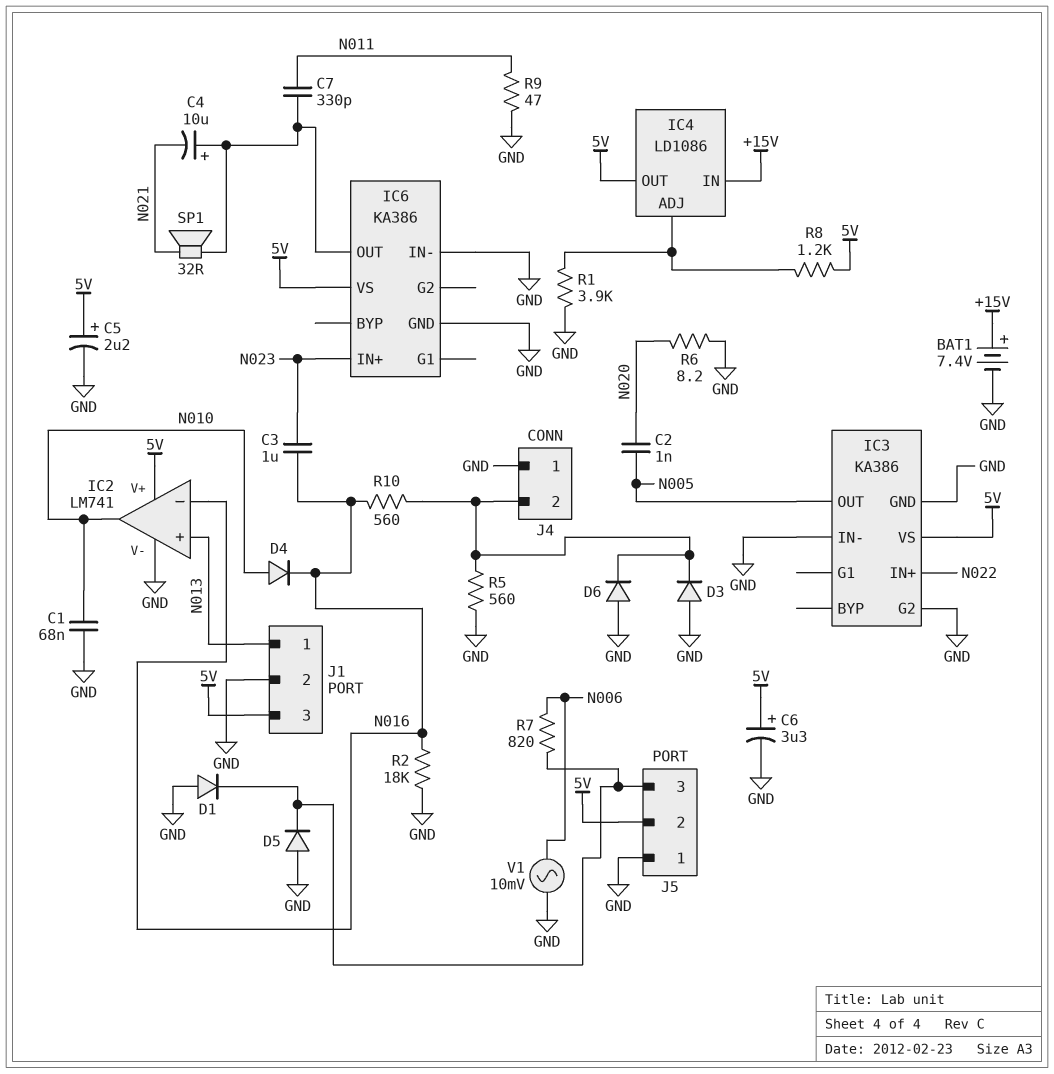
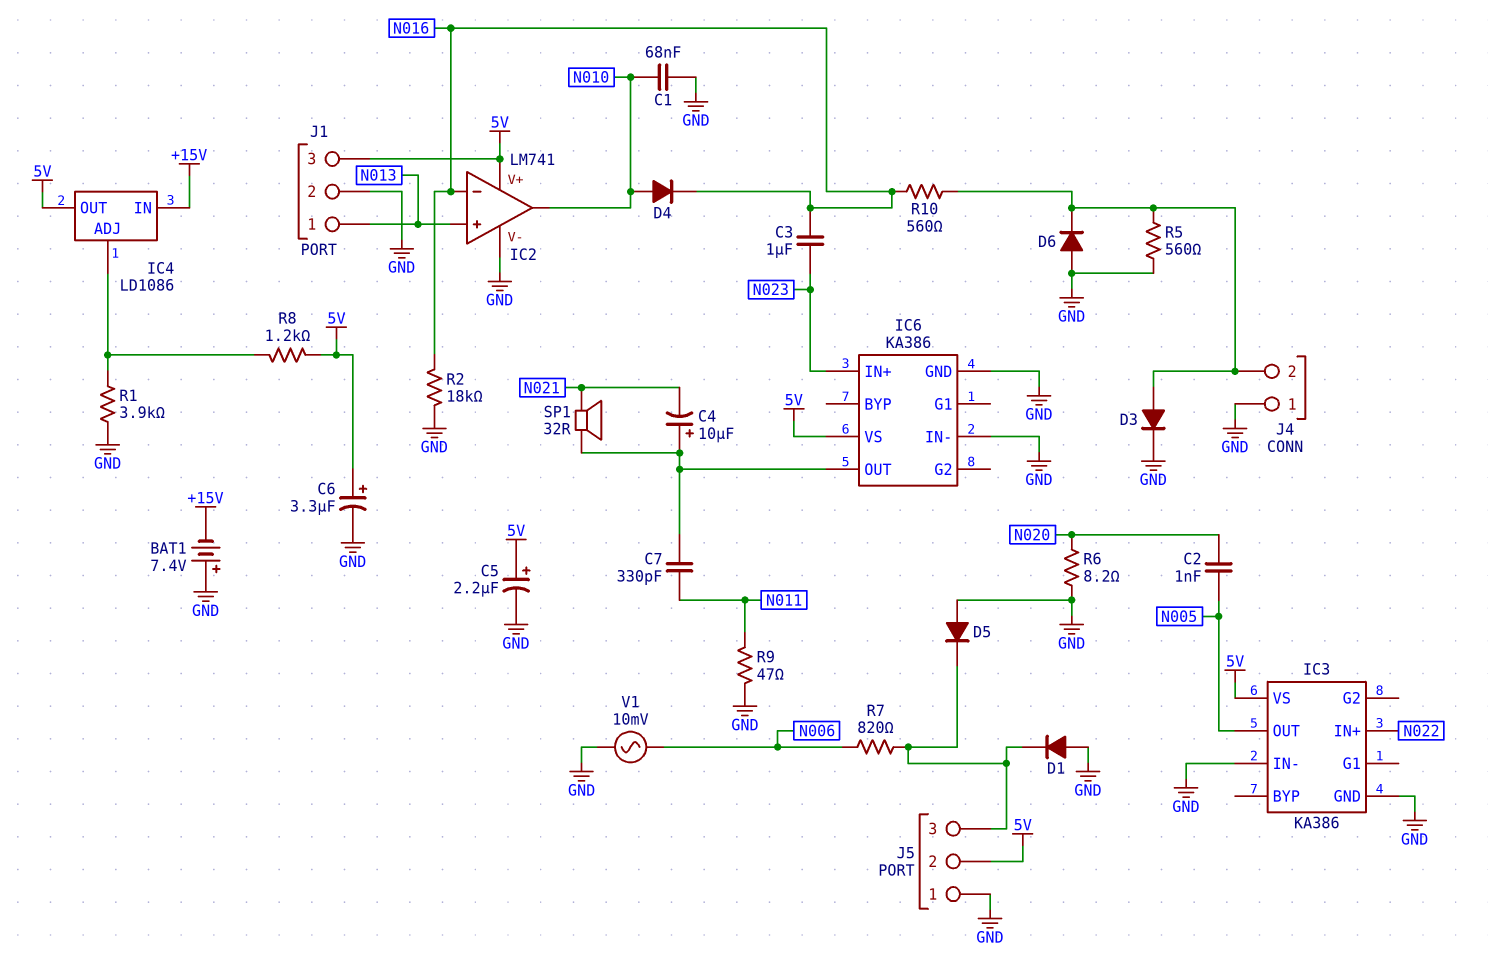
BAT1: 7.4V (plus +15V, minus GND) -> 7.4V (plus GND, minus +15V)
D3: diode (A GND, K J4/2) -> diode (A J4/2, K GND)
IC3 pin G2: GND -> none

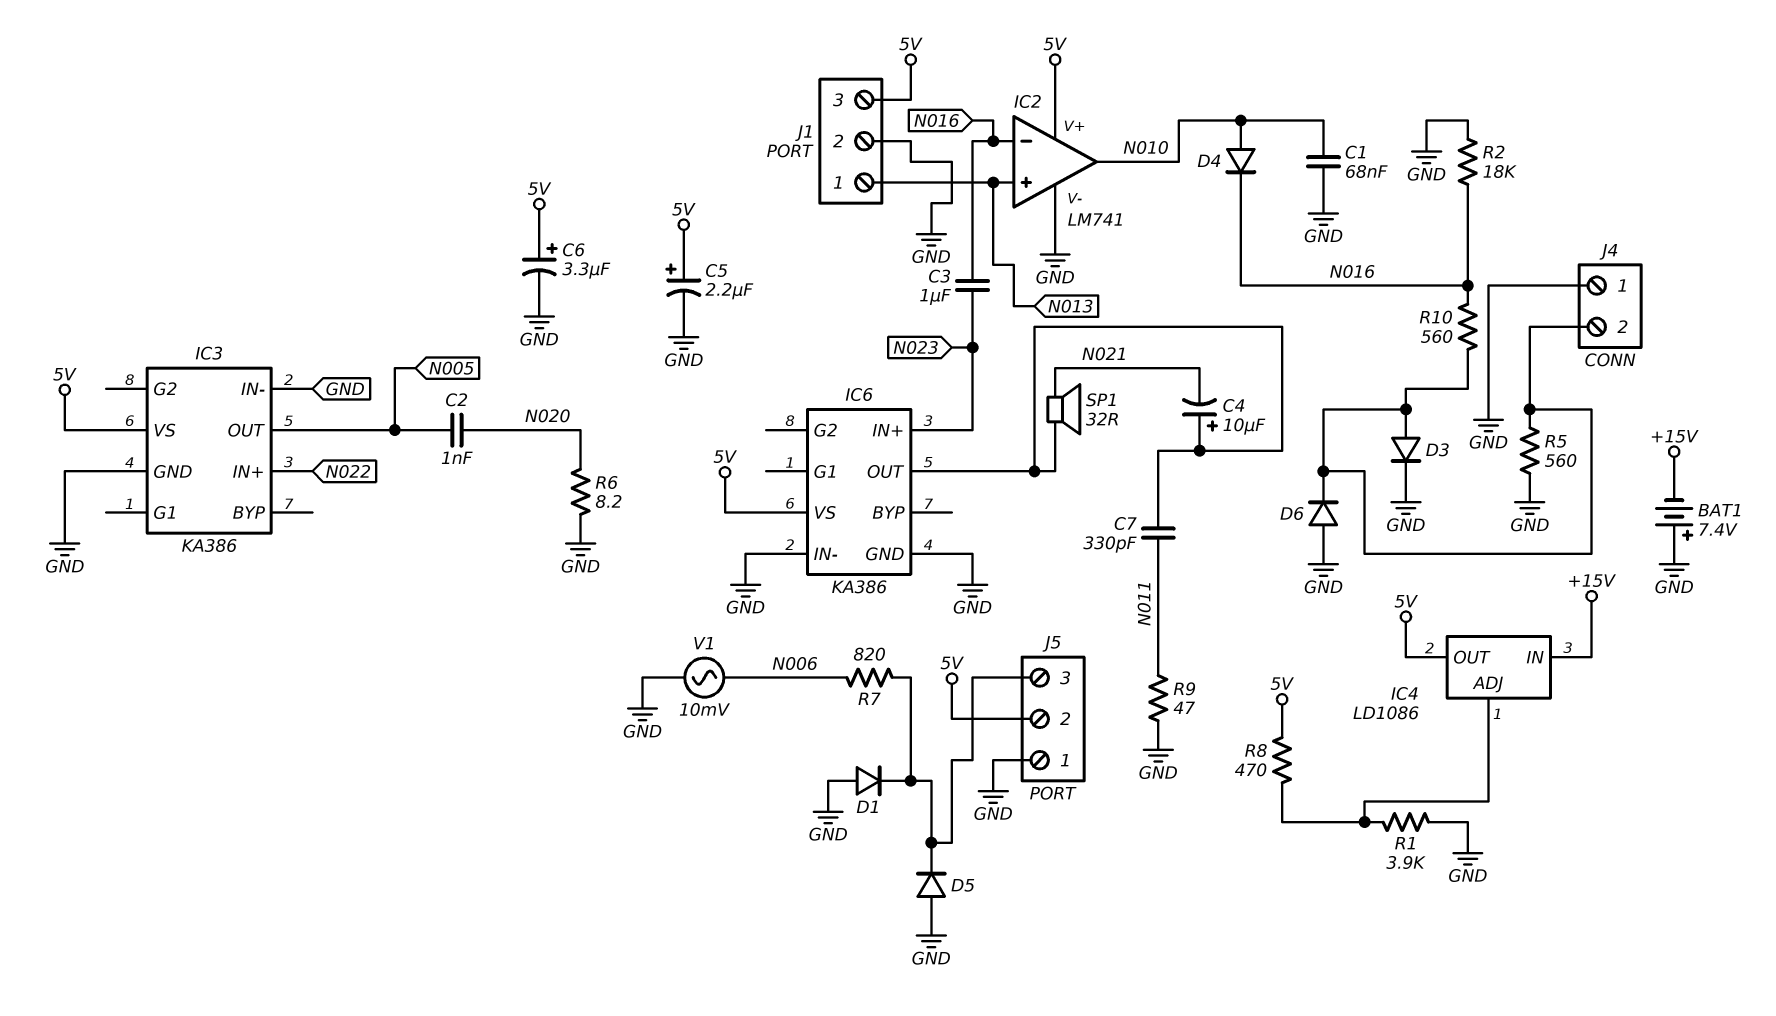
R8: 1.2k (5V, IC4/ADJ) -> 470 (5V, IC4/ADJ)

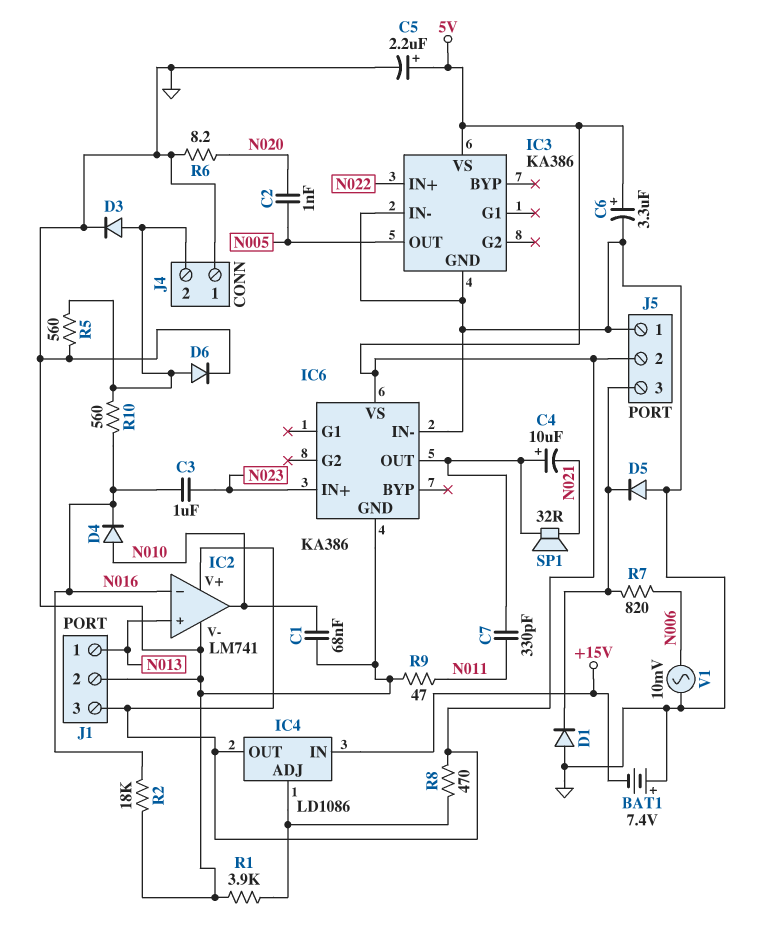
D6: diode (A GND, K J4/2) -> diode (A J4/2, K GND)

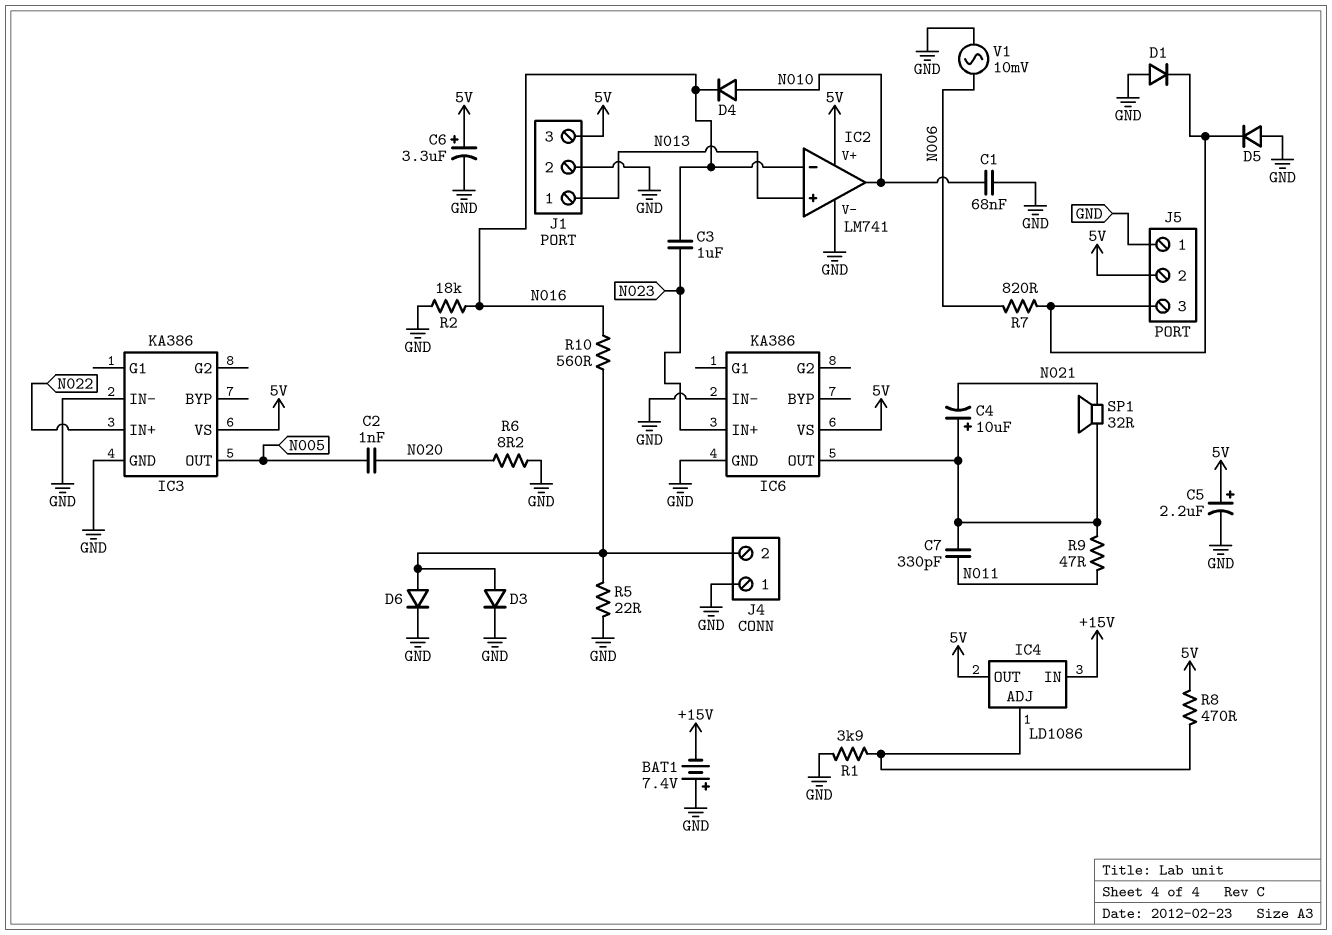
R5: 560 (GND, J4/2) -> 22 (GND, J4/2)
R9: 47 (GND, N011) -> 47 (IC6/OUT, N011)

